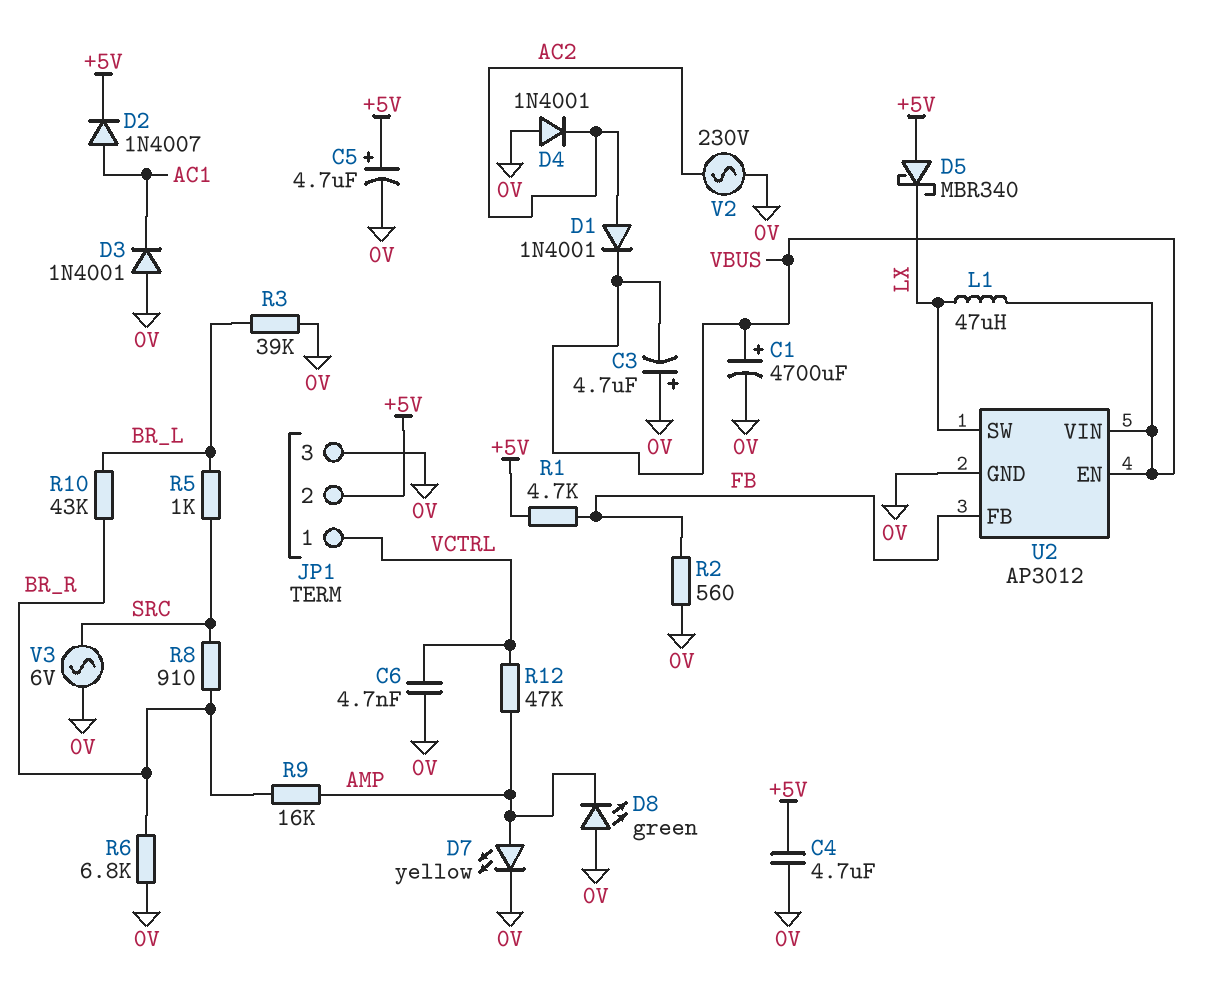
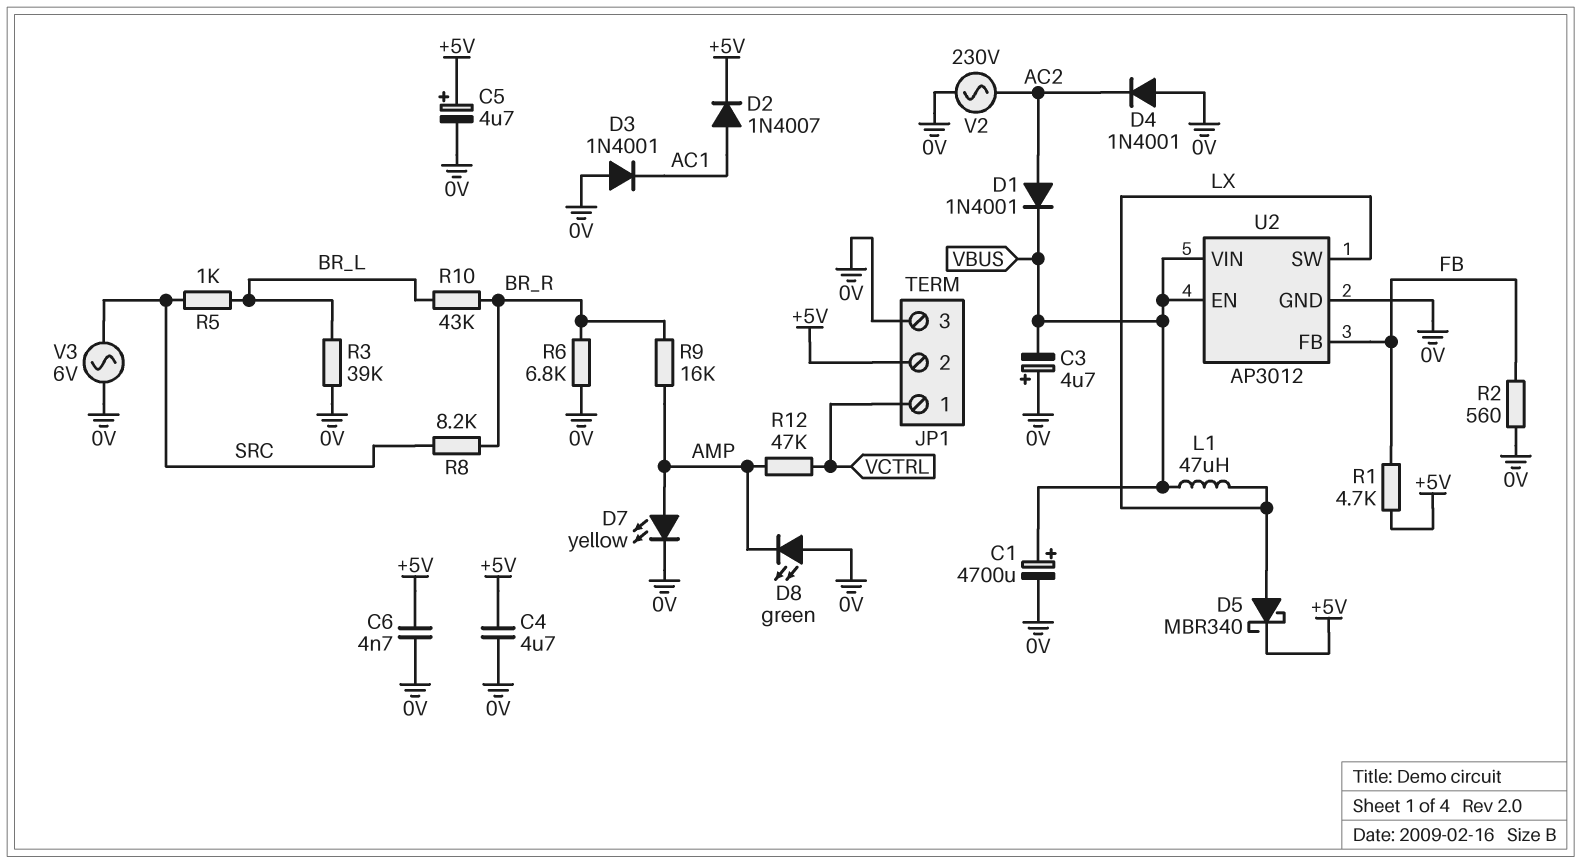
C6: 4.7nF (0V, VCTRL) -> 4.7nF (+5V, 0V)
D5: schottky MBR340 (A +5V, K LX) -> schottky MBR340 (A LX, K +5V)
R8: 910 (BR_R, SRC) -> 8.2k (BR_R, SRC)

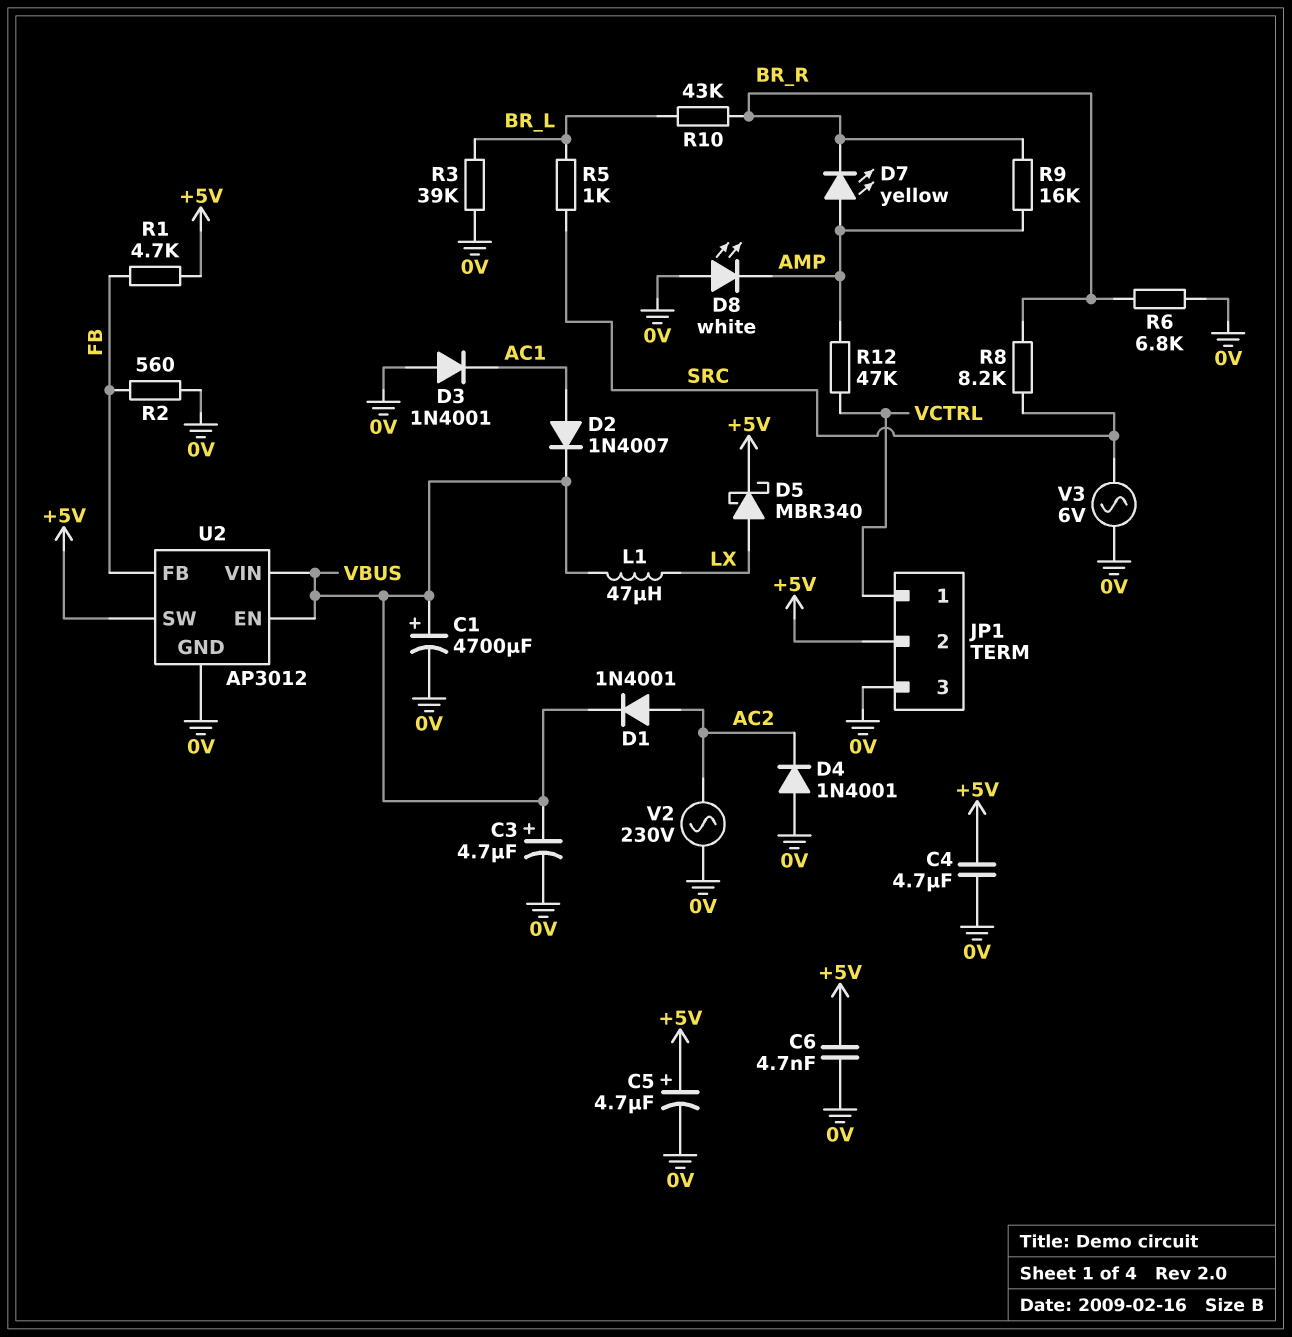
C3: 4.7uF (plus 0V, minus VBUS) -> 4.7uF (plus VBUS, minus 0V)
D2: diode 1N4007 (A AC1, K +5V) -> diode 1N4007 (A AC1, K VBUS)
D7: LED yellow (A AMP, K 0V) -> LED yellow (A AMP, K BR_R)
D8: LED green (A 0V, K AMP) -> LED white (A 0V, K AMP)
U2 pin SW: LX -> +5V

